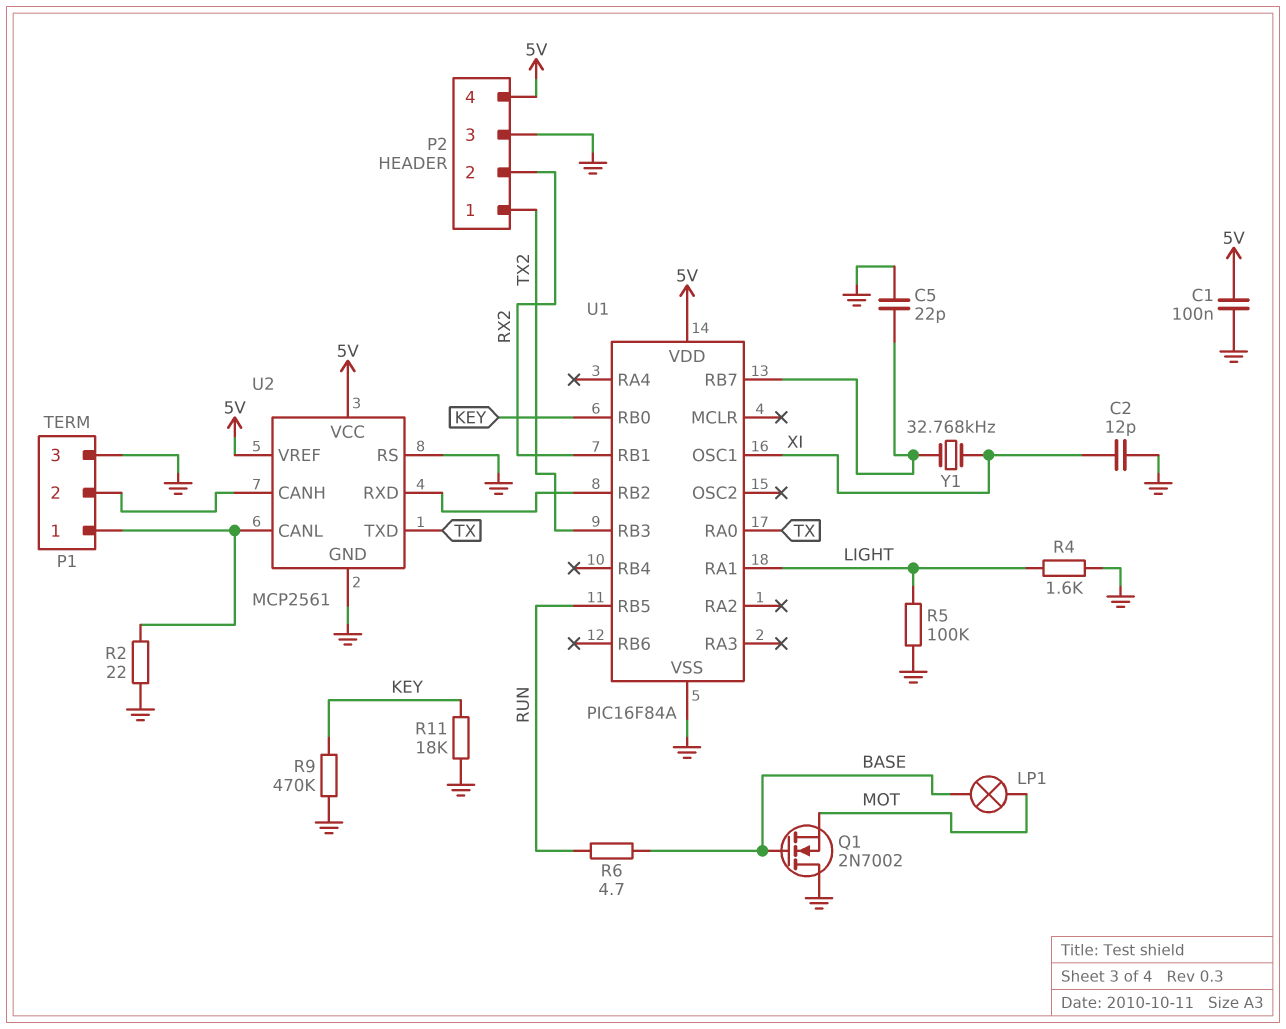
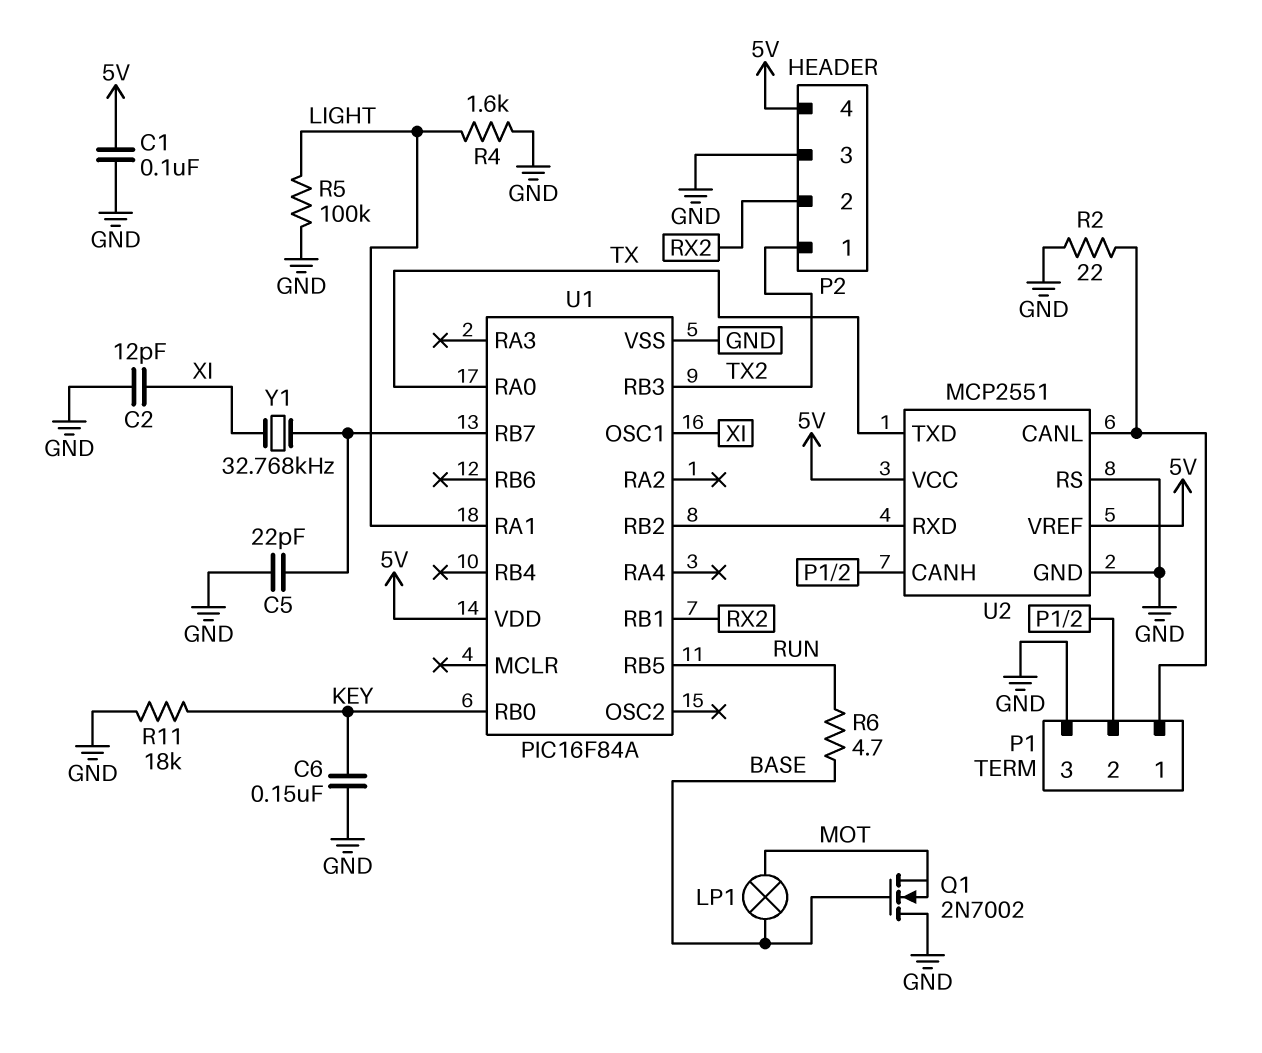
C6: none -> 150nF (GND, KEY)
R9: 470k (GND, KEY) -> none
U2: MCP2561 -> MCP2551

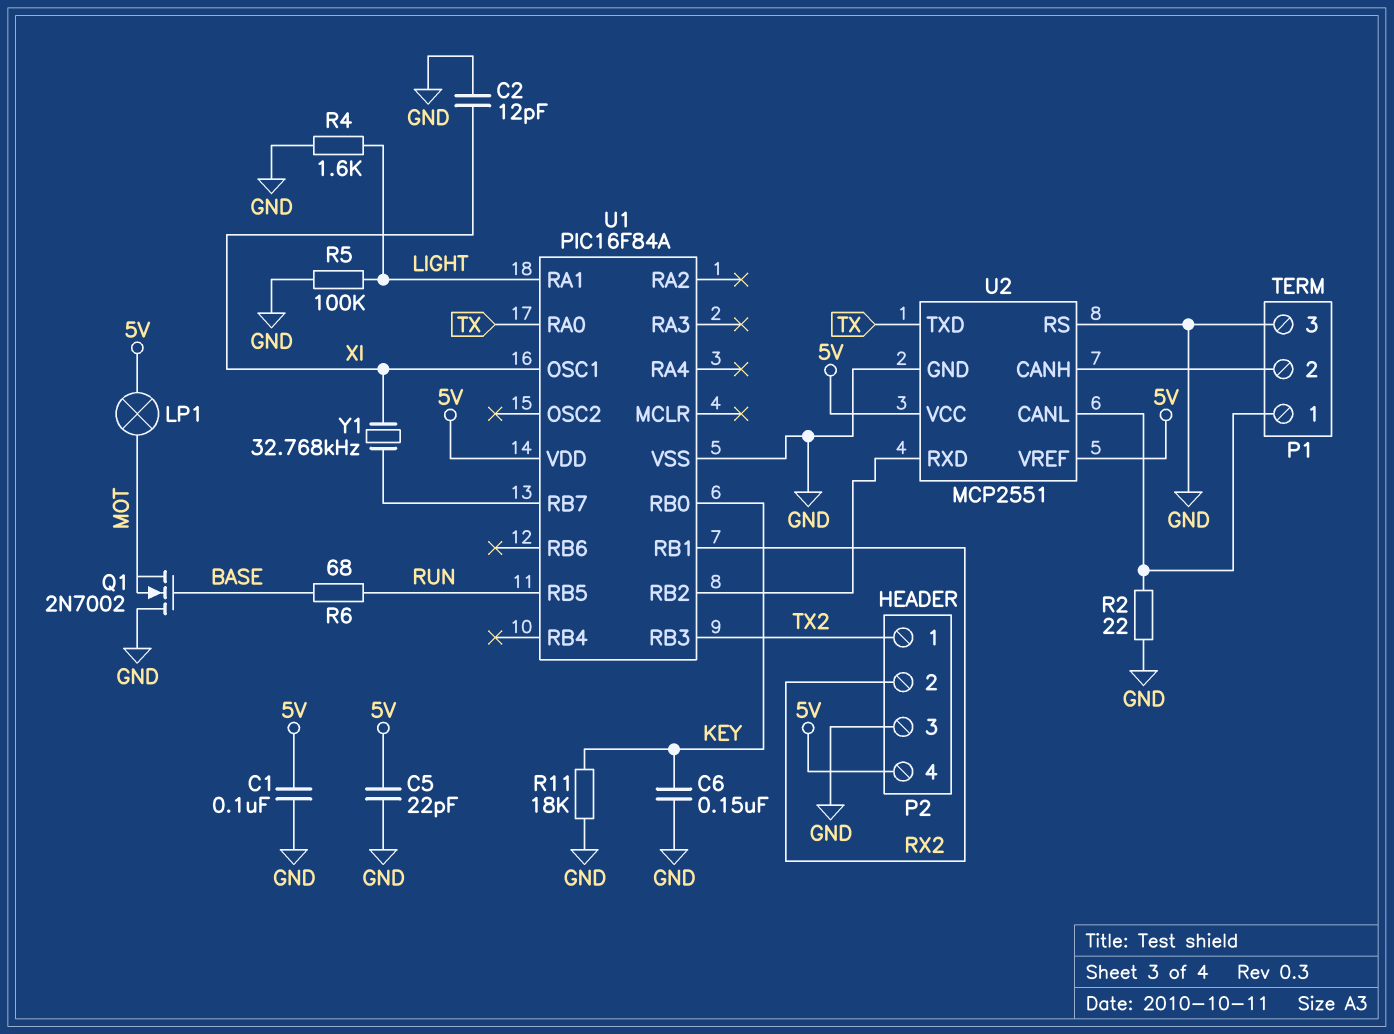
C5: 22pF (GND, U1/RB7) -> 22pF (5V, GND)
LP1: lamp (BASE, MOT) -> lamp (5V, MOT)
R6: 4.7 (BASE, RUN) -> 68 (BASE, RUN)

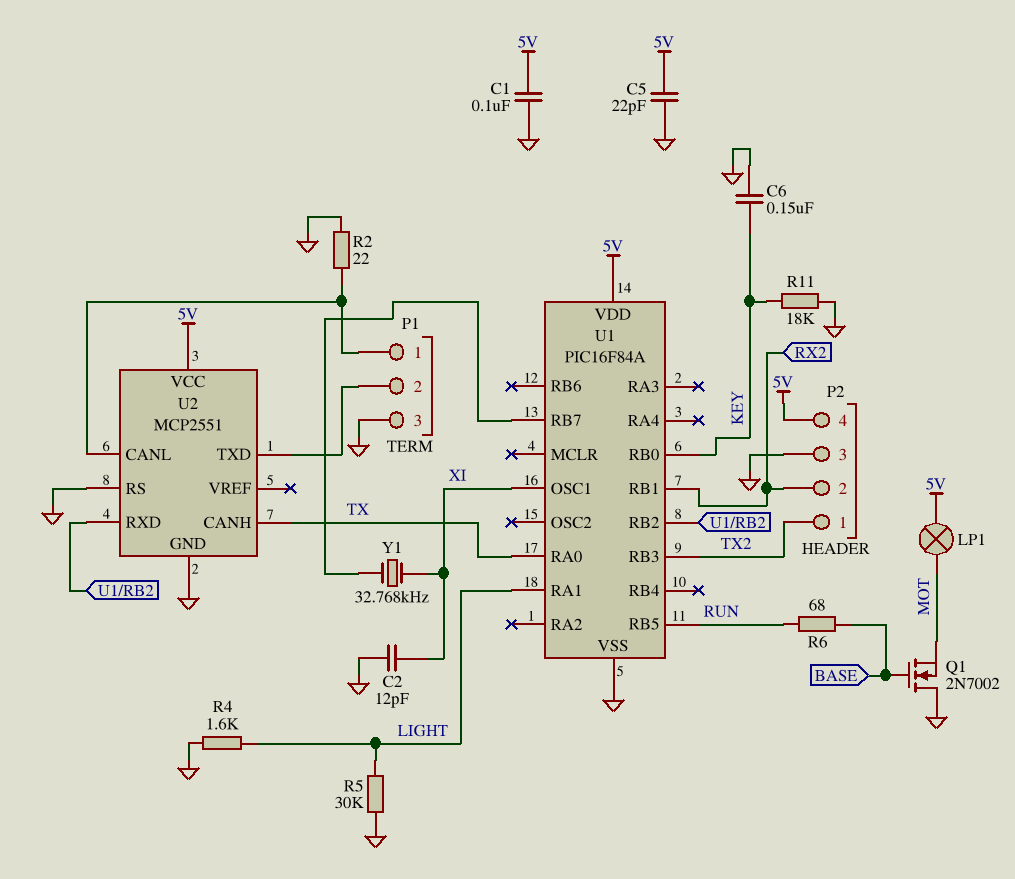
R5: 100k (GND, LIGHT) -> 30k (GND, LIGHT)
U2 pin CANH: P1/2 -> TX
U2 pin TXD: TX -> P1/2
U2 pin VREF: 5V -> none

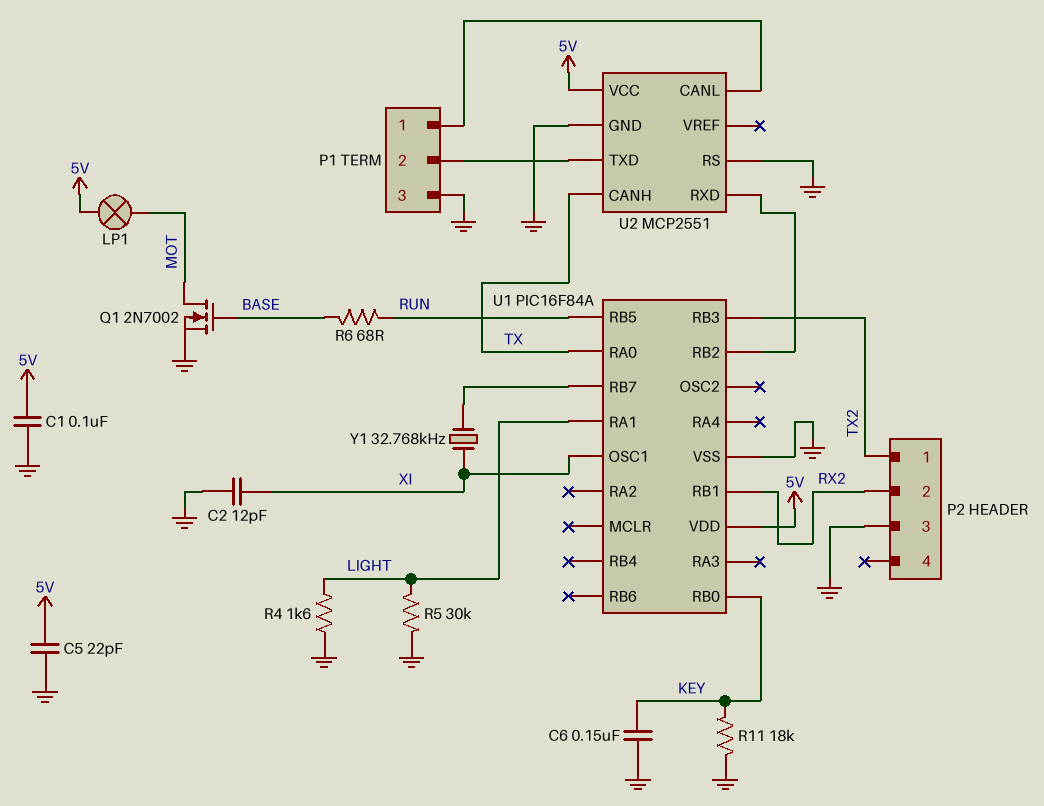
P2 pin 4: 5V -> none
Q1: NMOS 2N7002 (G BASE, D GND, S MOT) -> NMOS 2N7002 (G BASE, D MOT, S GND)
R2: 22 (GND, P1/1) -> none

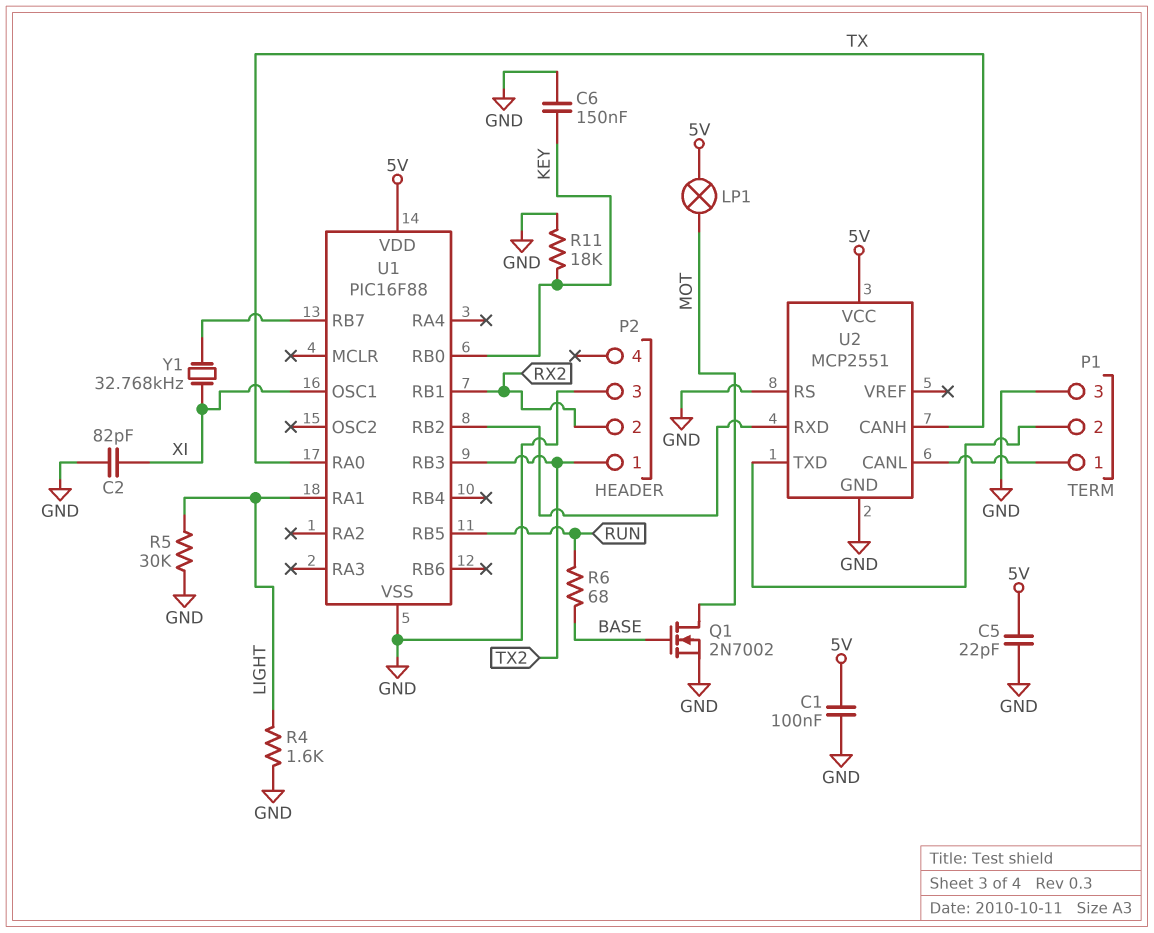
C2: 12pF (GND, XI) -> 82pF (GND, XI)
U1: PIC16F84A -> PIC16F88

